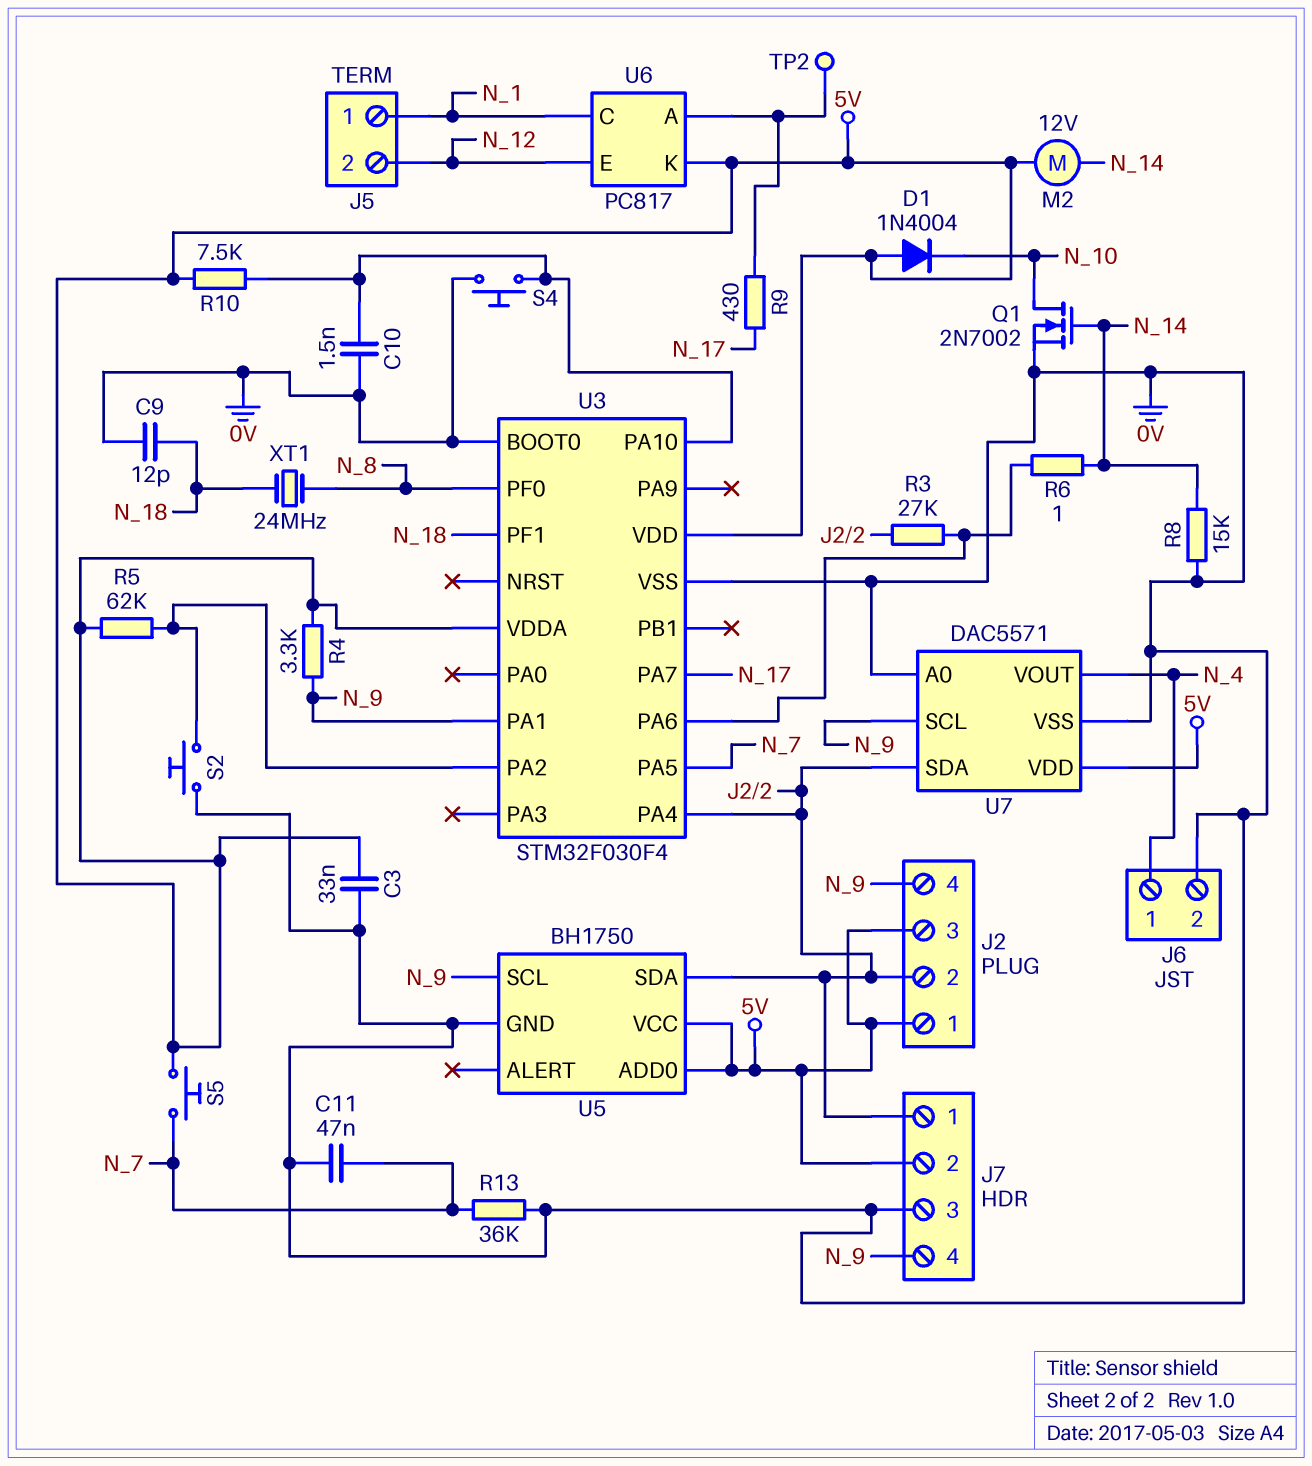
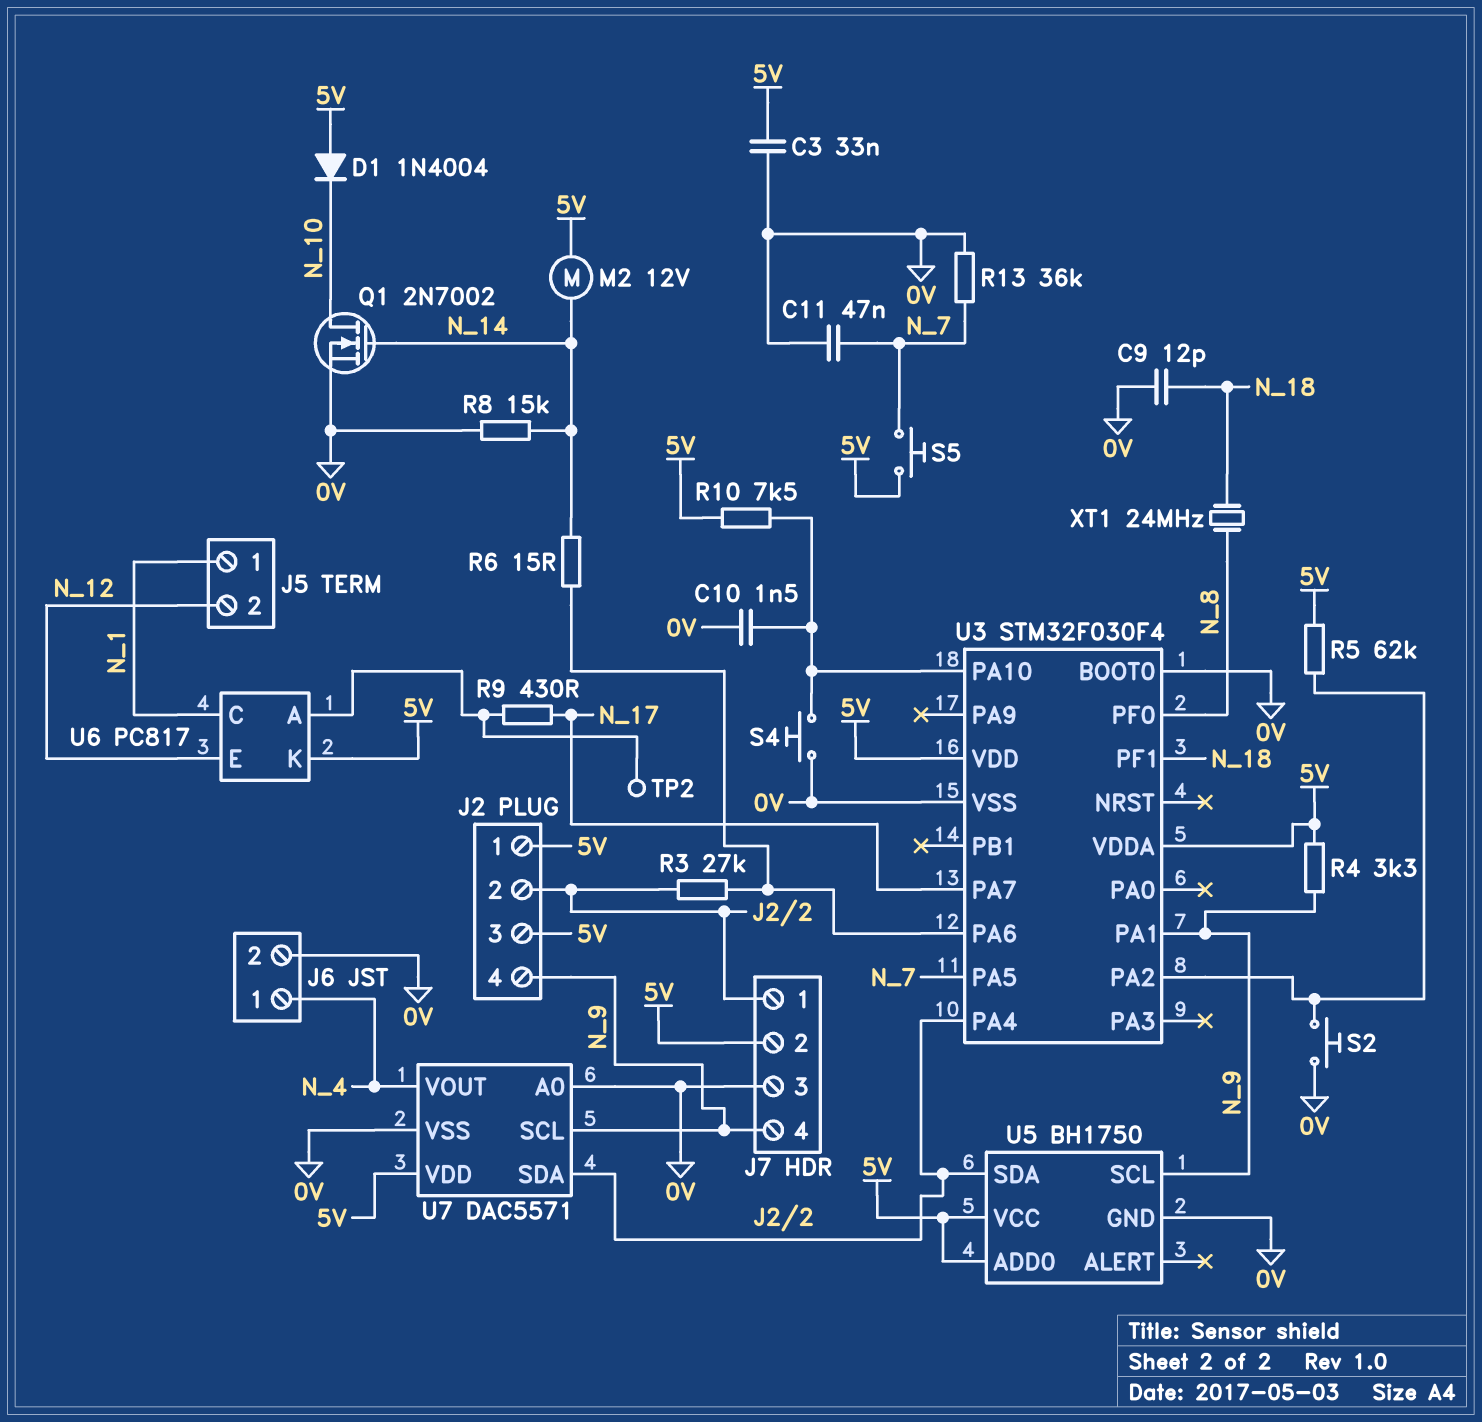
R6: 1 (N_14, U3/PA6) -> 15 (N_14, U3/PA6)

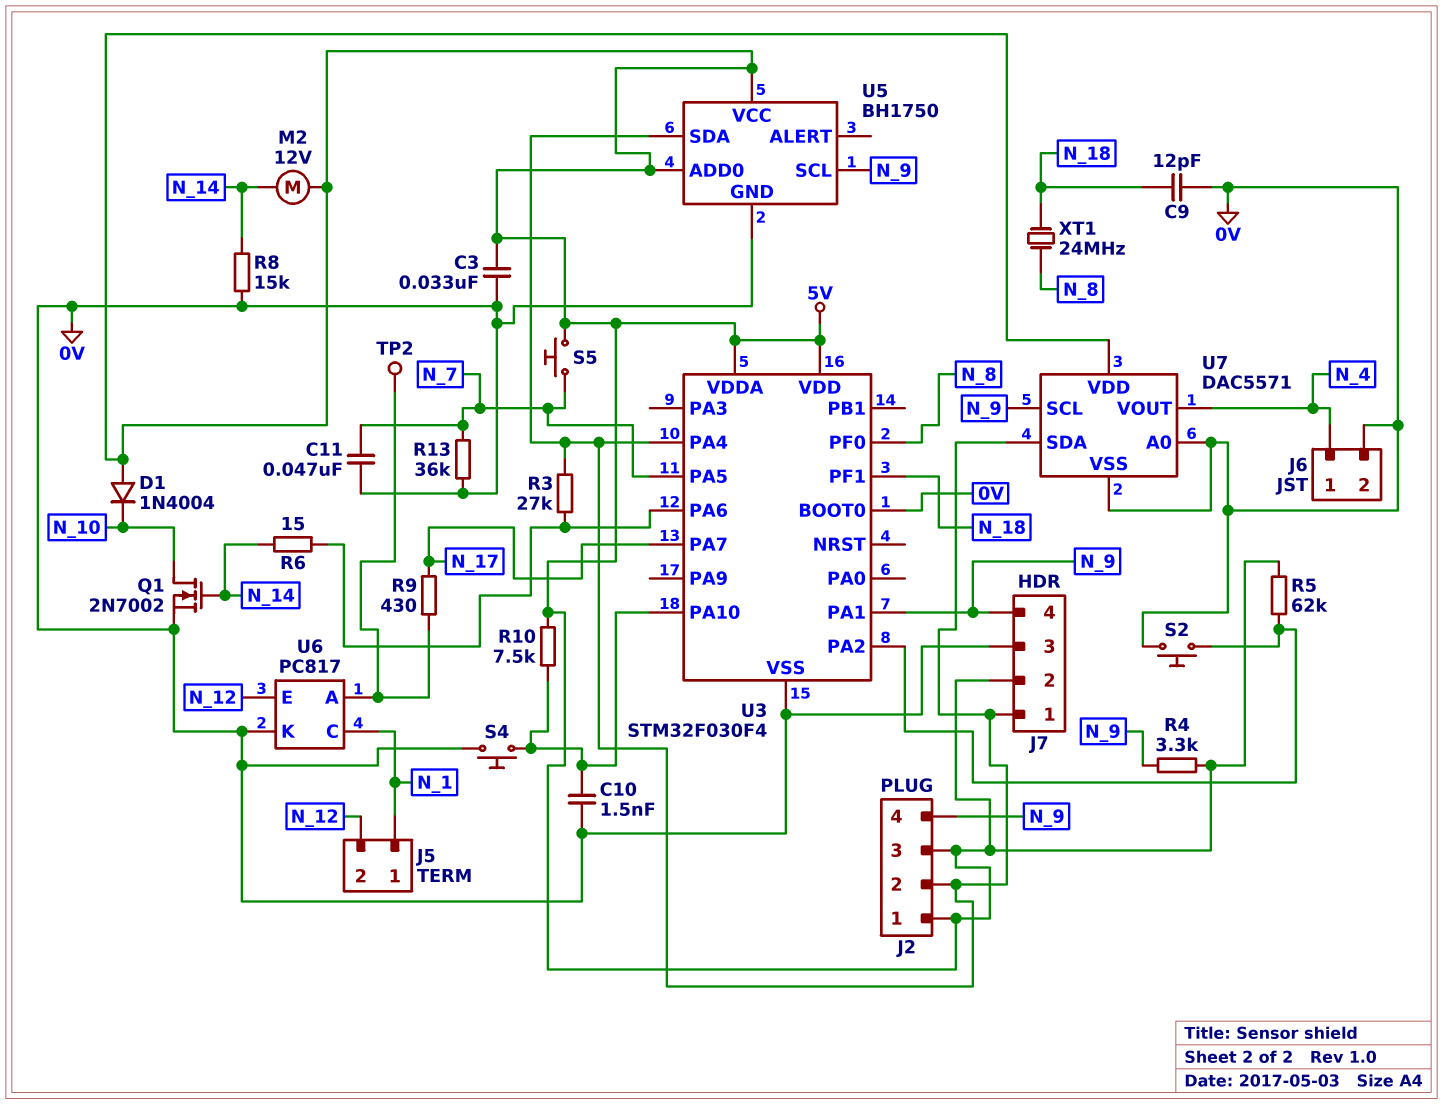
U6 pin K: 5V -> 0V

